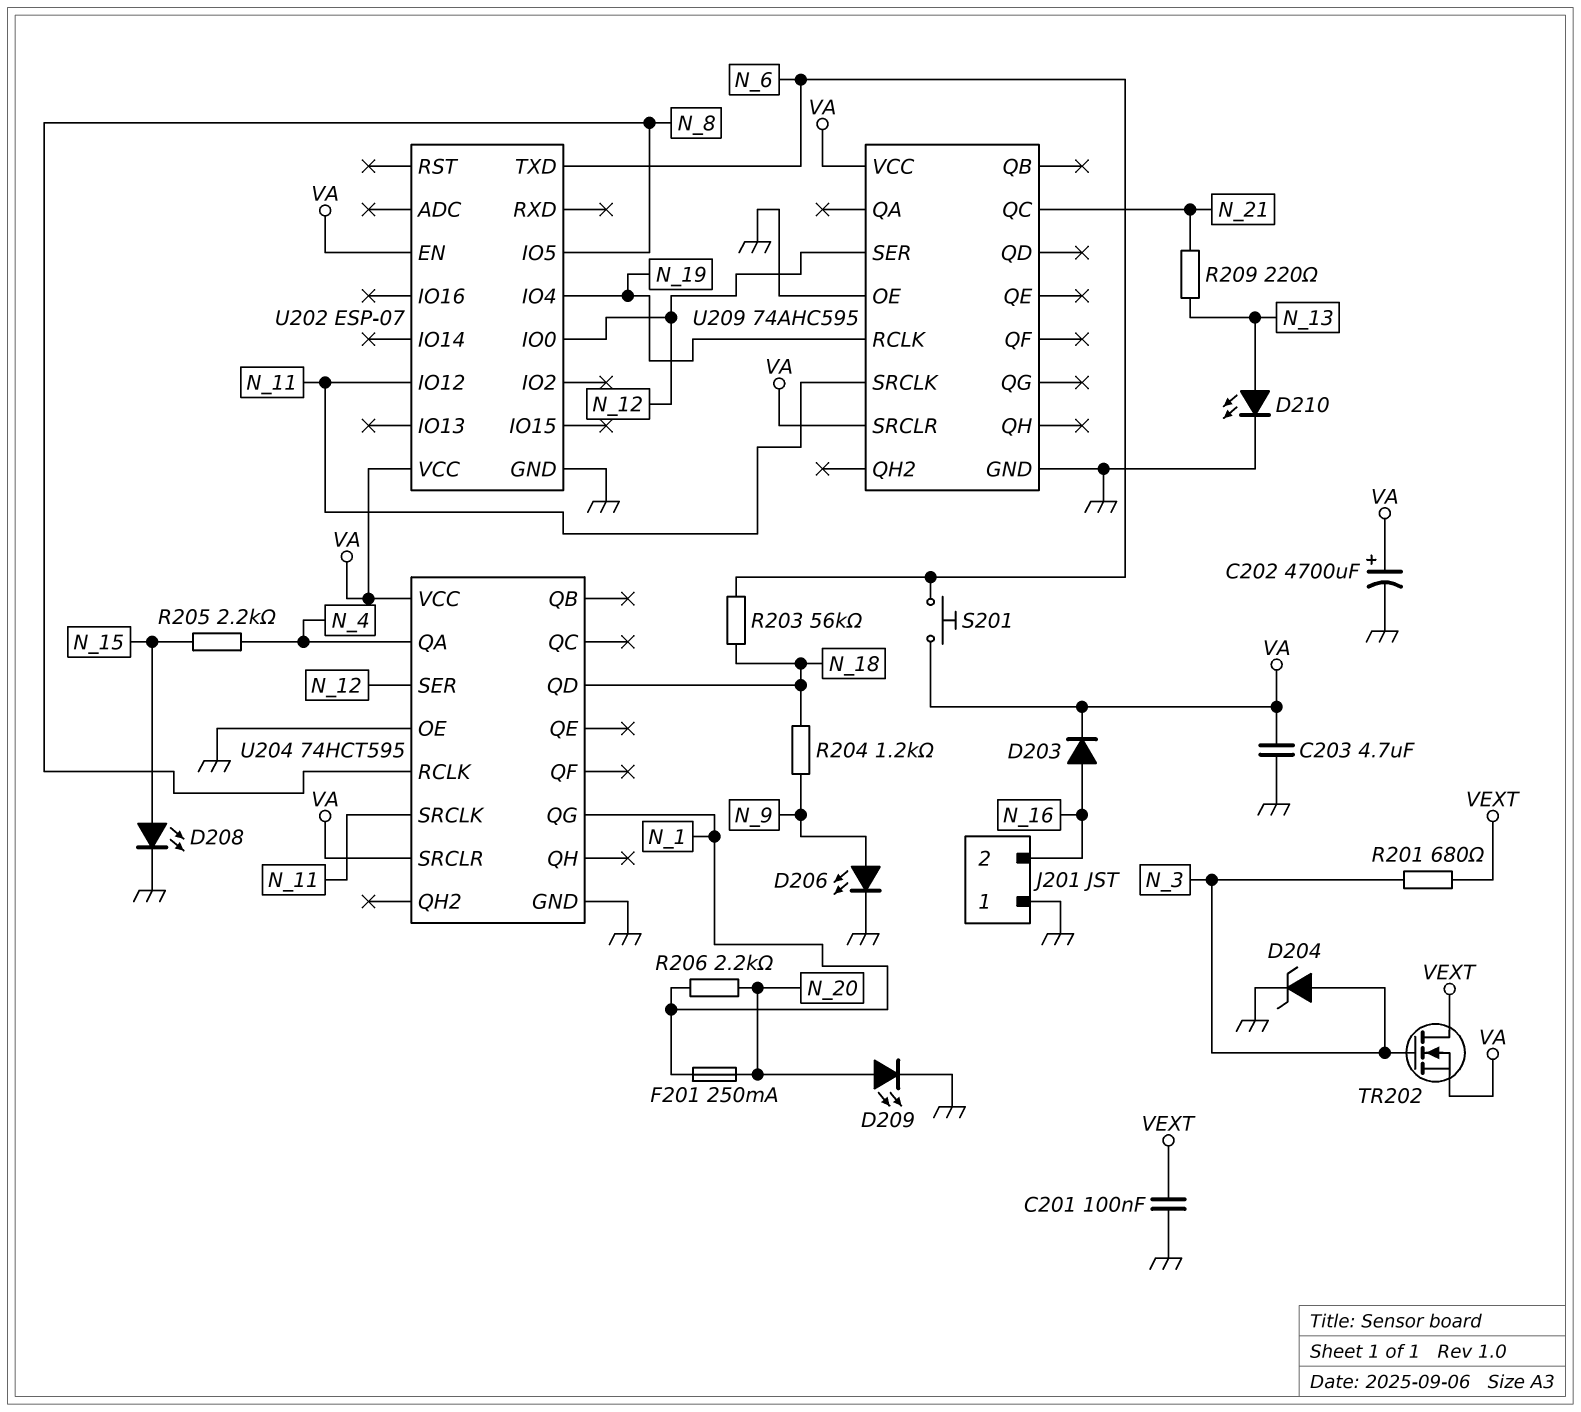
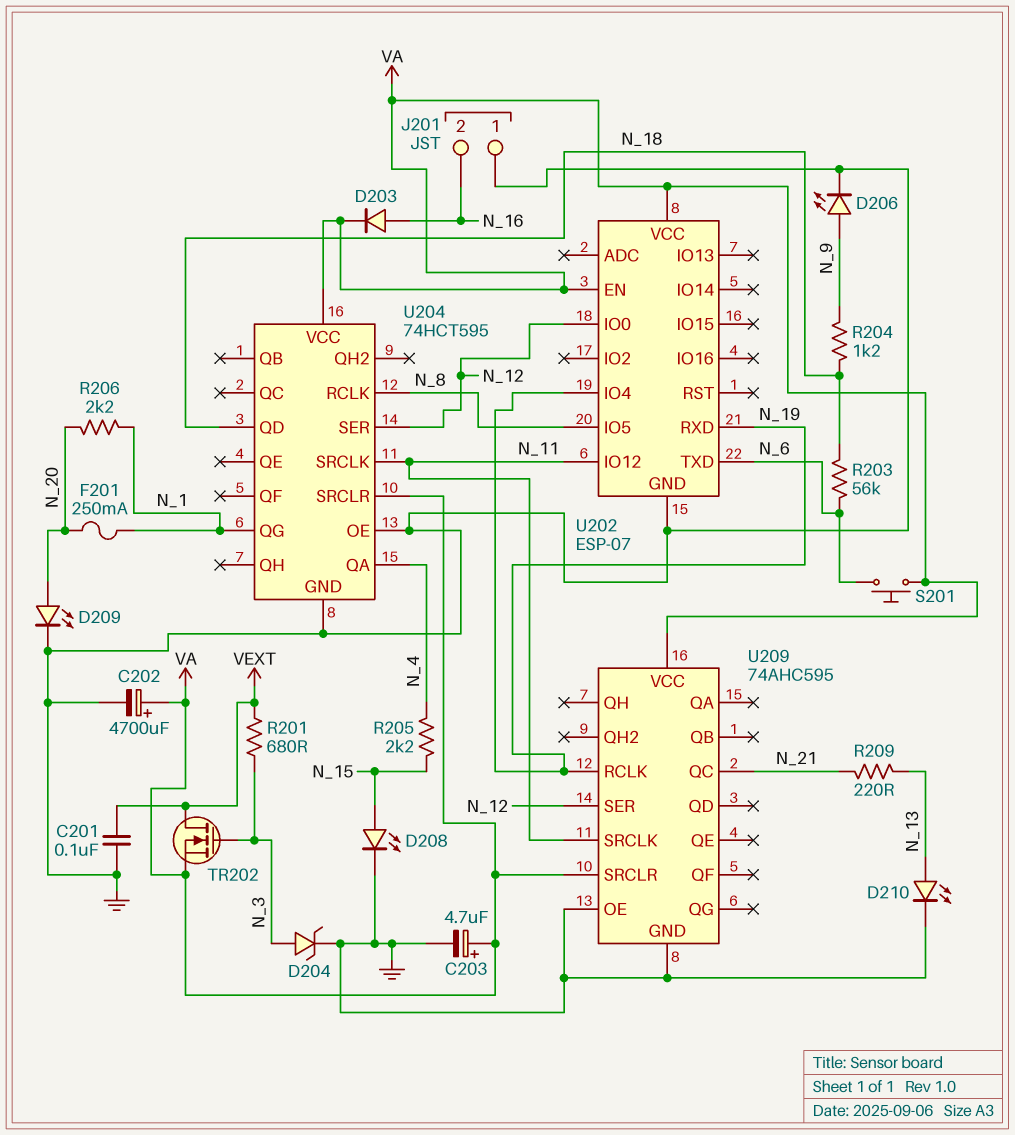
C203: 4.7uF (GND, VA) -> 4.7uF (plus VA, minus GND)
U202 pin RXD: none -> N_19

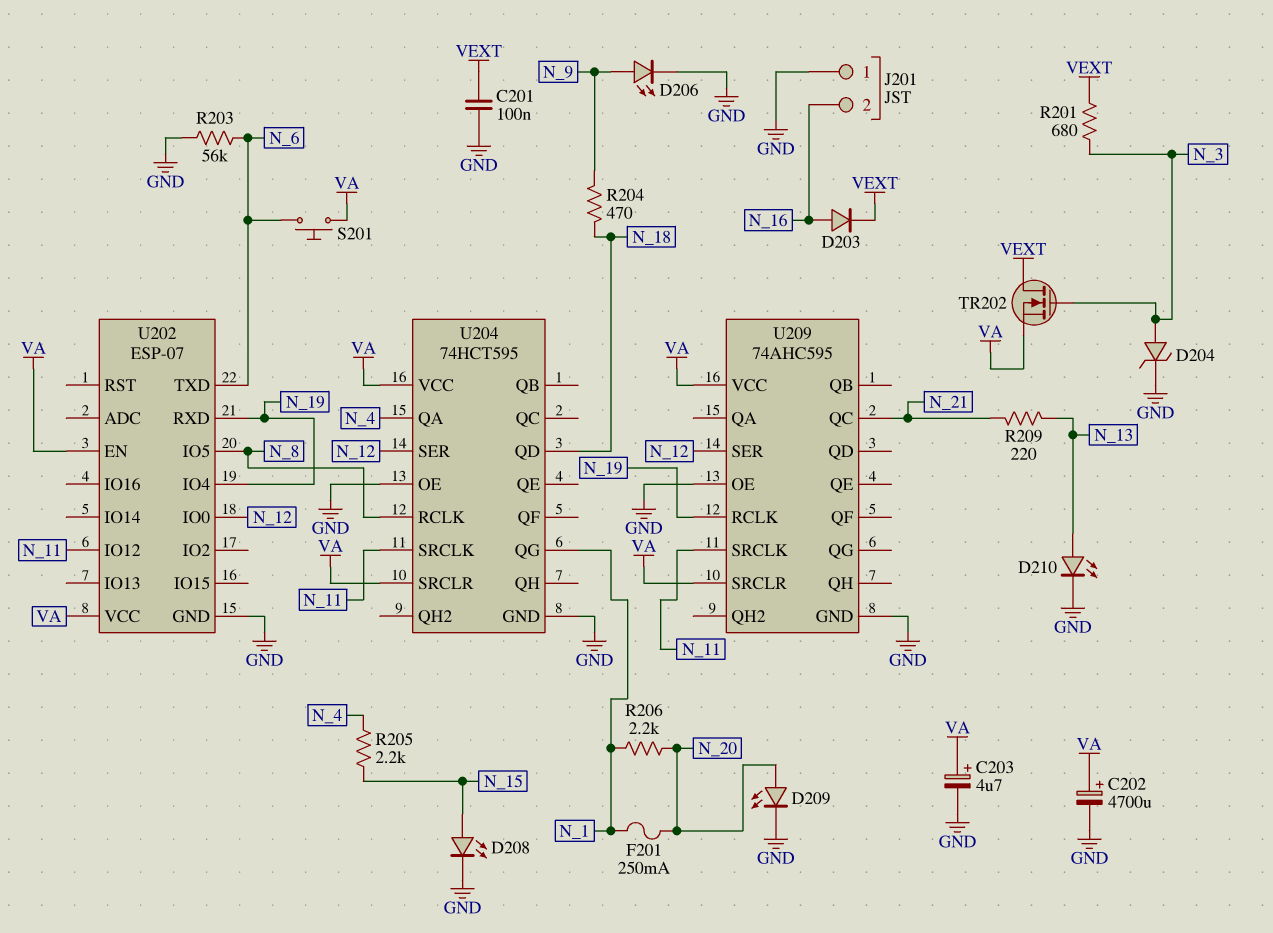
D203: diode (A N_16, K VA) -> diode (A N_16, K VEXT)
R203: 56k (N_6, N_18) -> 56k (GND, N_6)
R204: 1.2k (N_9, N_18) -> 470 (N_9, N_18)

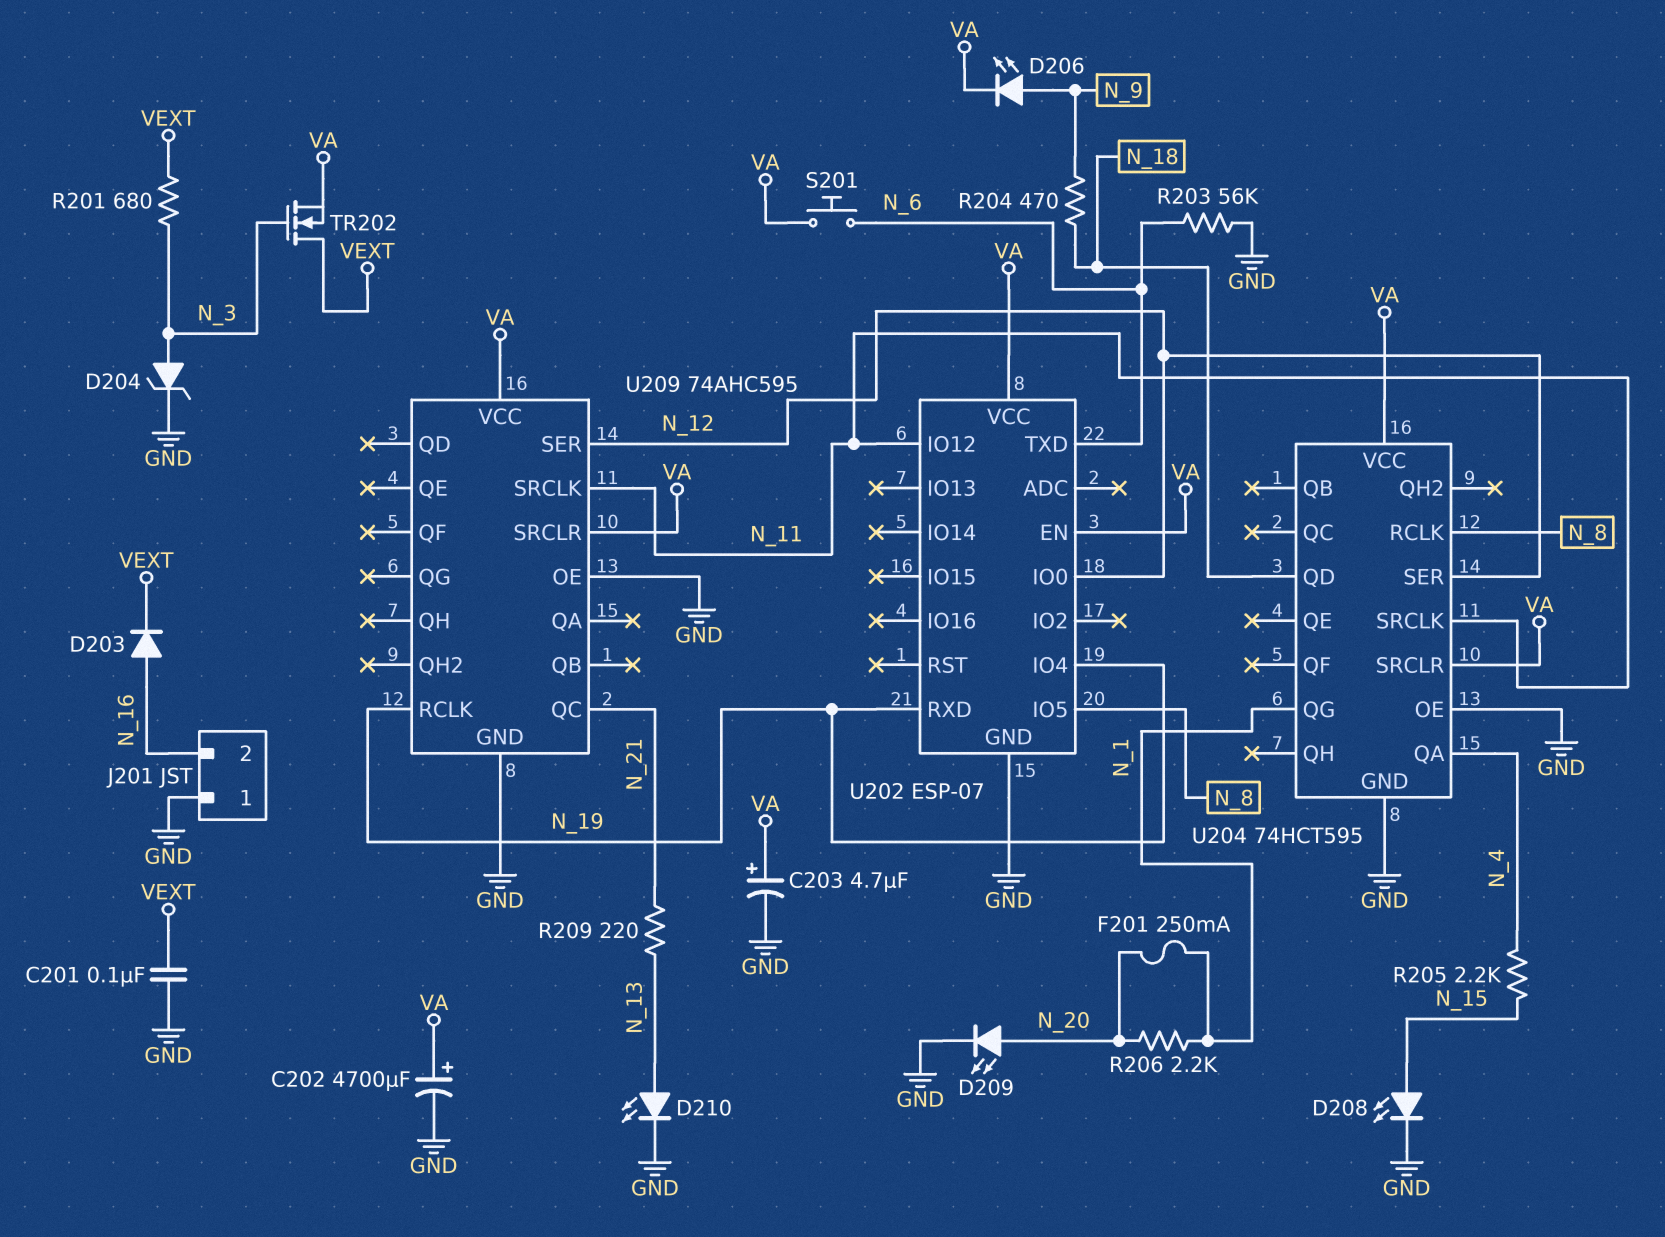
D206: LED (A N_9, K GND) -> LED (A N_9, K VA)

